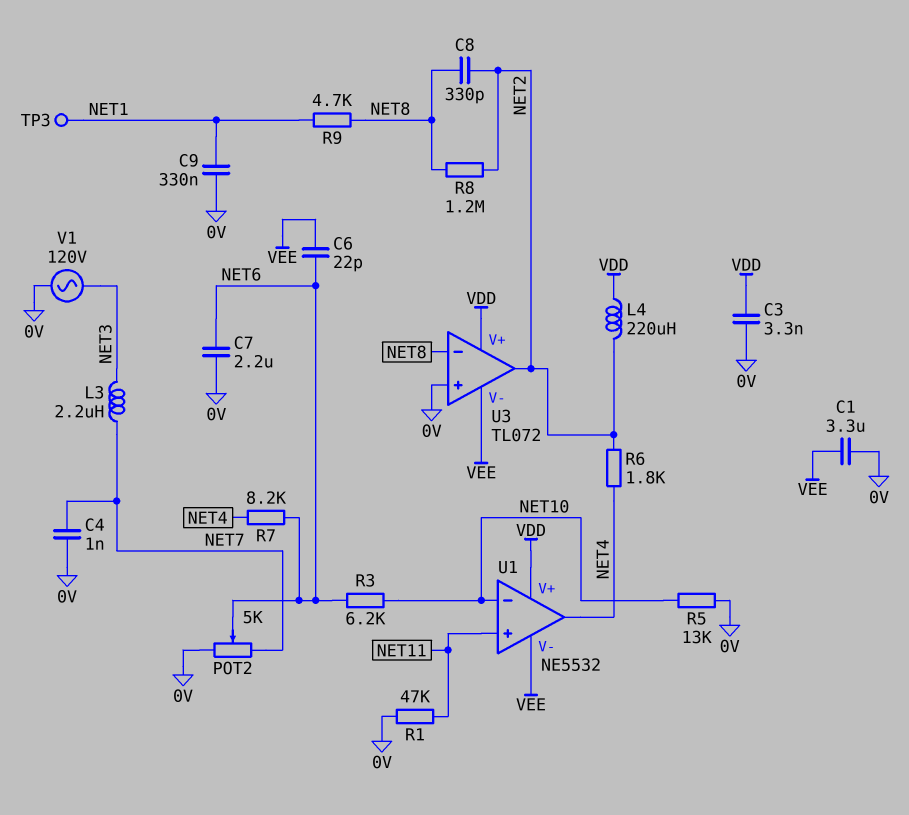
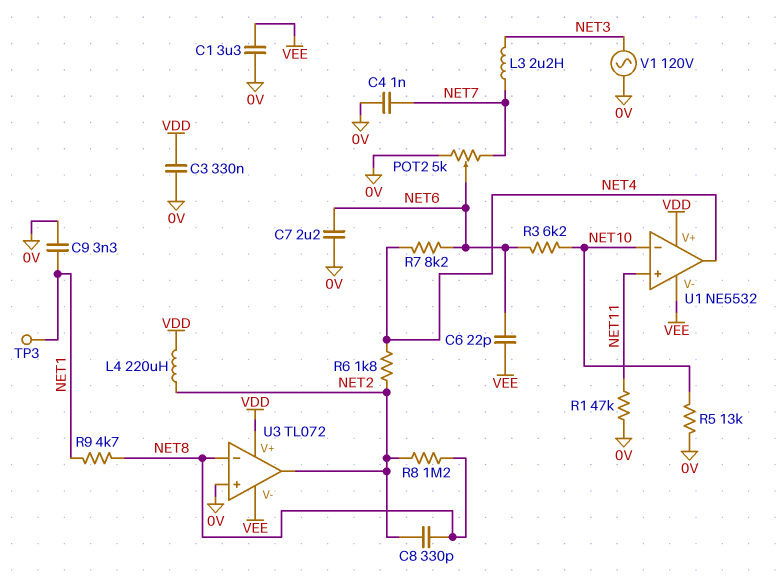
C3: 3.3nF (0V, VDD) -> 330nF (0V, VDD)
C9: 330nF (0V, NET1) -> 3.3nF (0V, NET1)

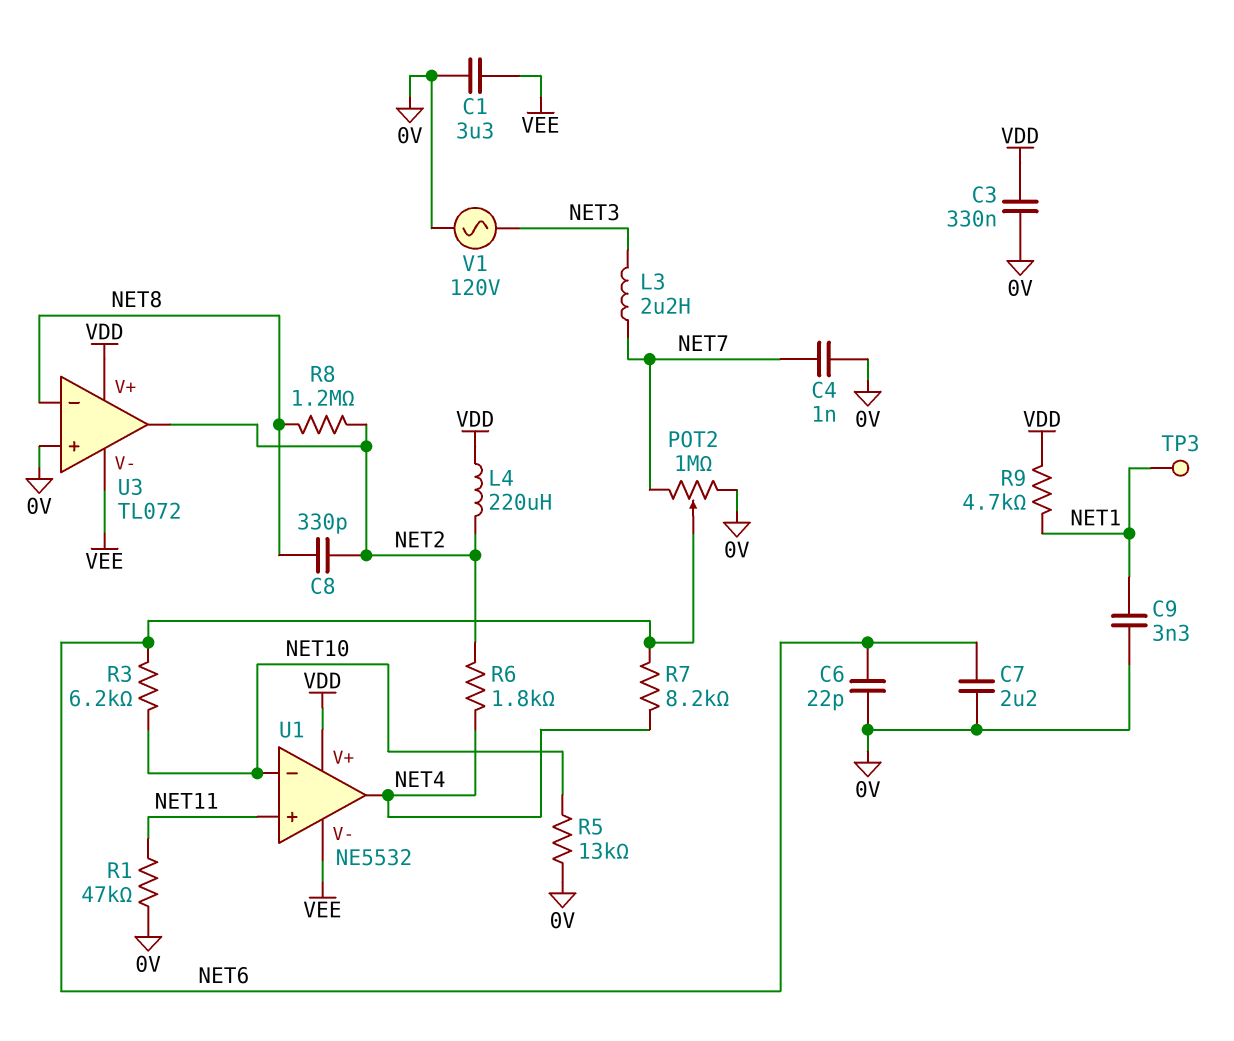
C6: 22pF (NET6, VEE) -> 22pF (0V, NET6)
POT2: 5k (0V, NET7, wiper NET6) -> 1M (0V, NET7, wiper NET6)
R9: 4.7k (NET1, NET8) -> 4.7k (NET1, VDD)

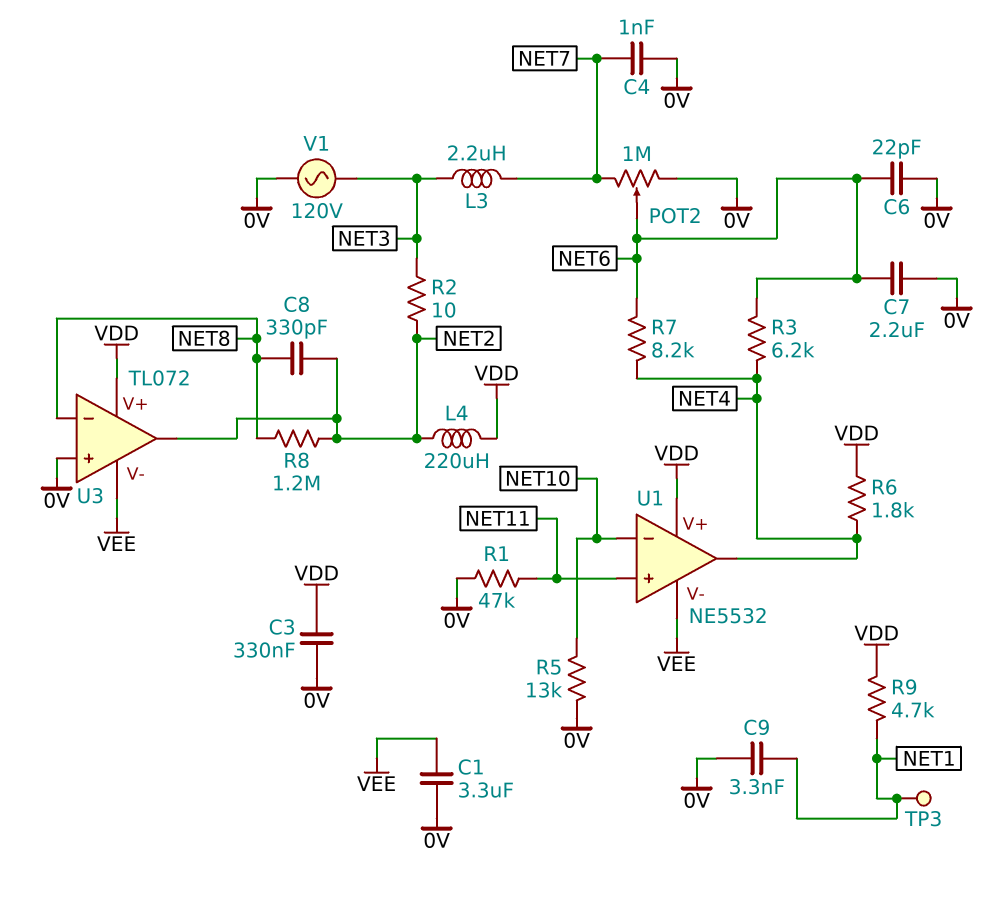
R2: none -> 10 (NET2, NET3)
R3: 6.2k (NET6, NET10) -> 6.2k (NET4, NET6)
R6: 1.8k (NET2, NET4) -> 1.8k (NET4, VDD)

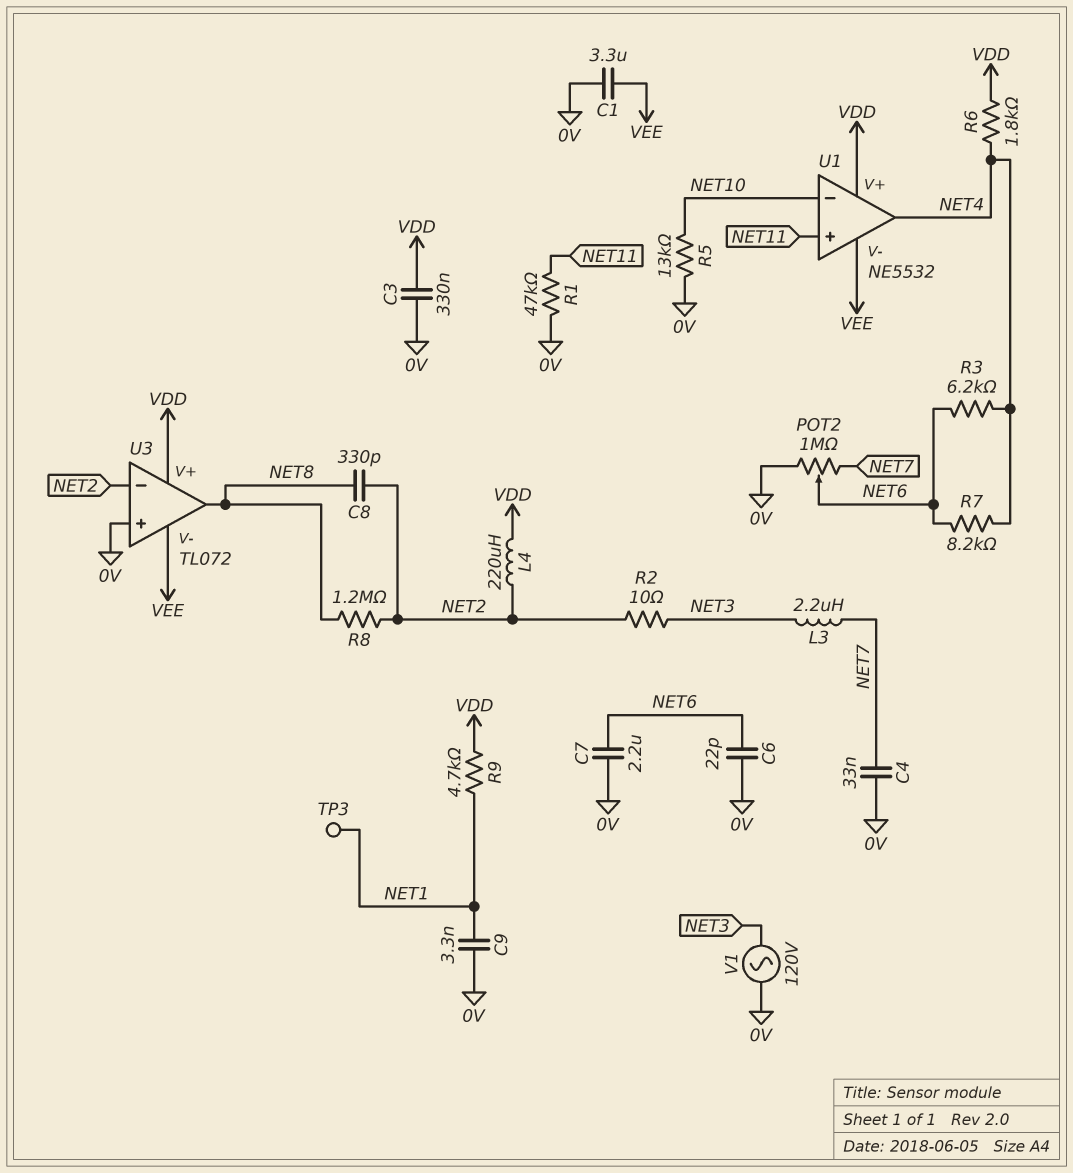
C4: 1nF (0V, NET7) -> 33nF (0V, NET7)
U3 pin in-: NET8 -> NET2
U3 pin out: NET2 -> NET8

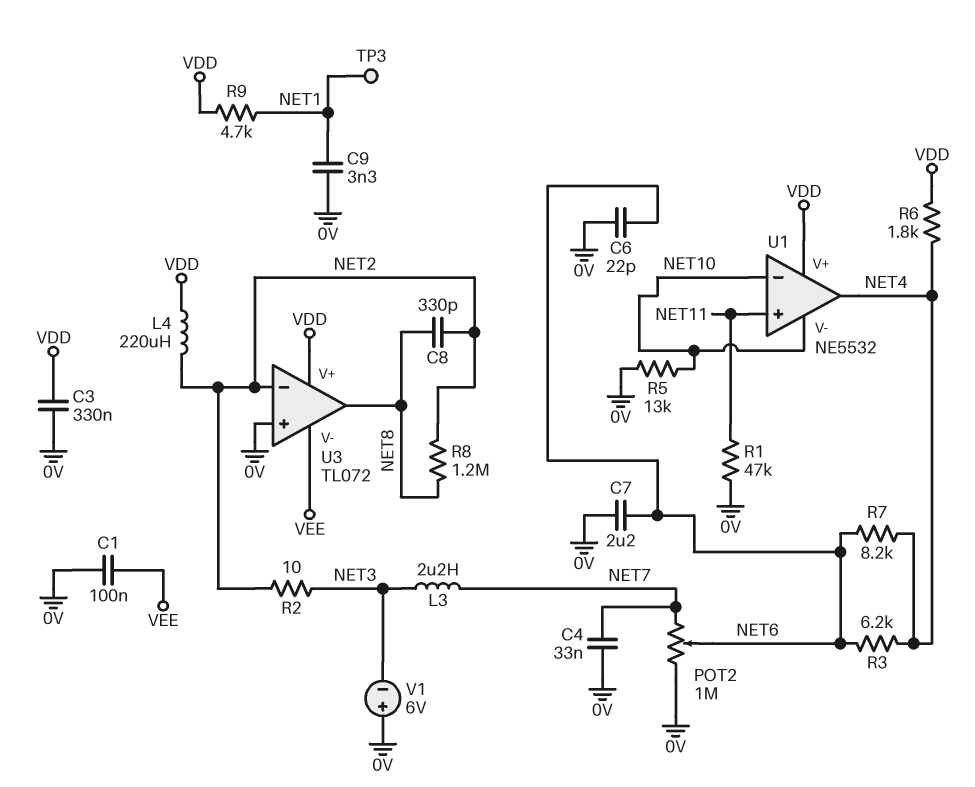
C1: 3.3uF (0V, VEE) -> 100nF (0V, VEE)
U1 pin V-: VEE -> NET10
V1: AC 120V (0V, NET3) -> 6V (plus 0V, minus NET3)

